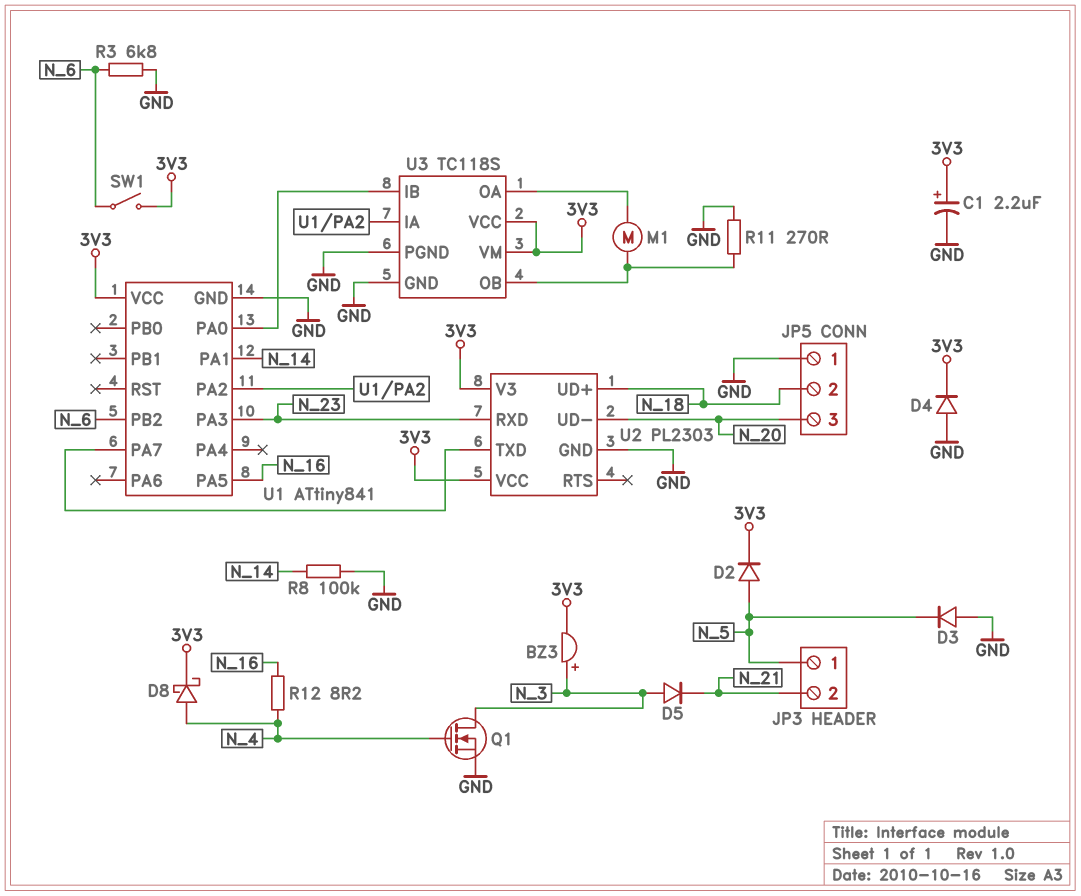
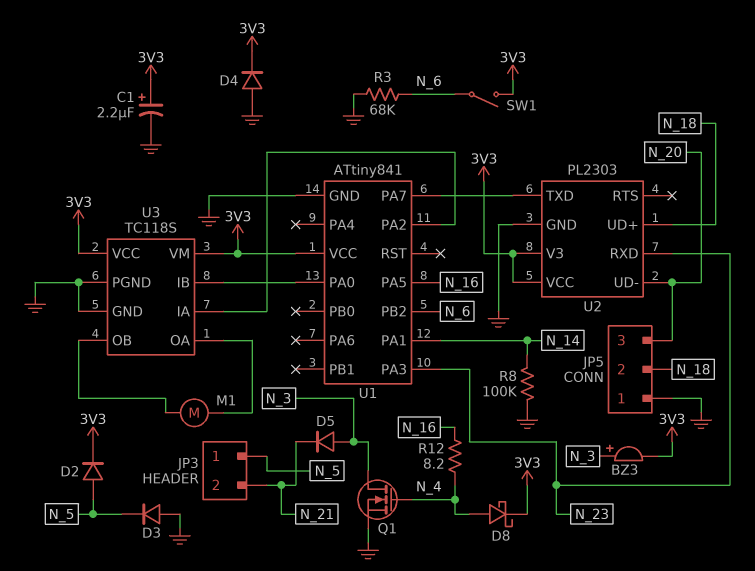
R3: 6.8k (GND, N_6) -> 68k (GND, N_6)
R11: 270 (GND, U3/OB) -> none

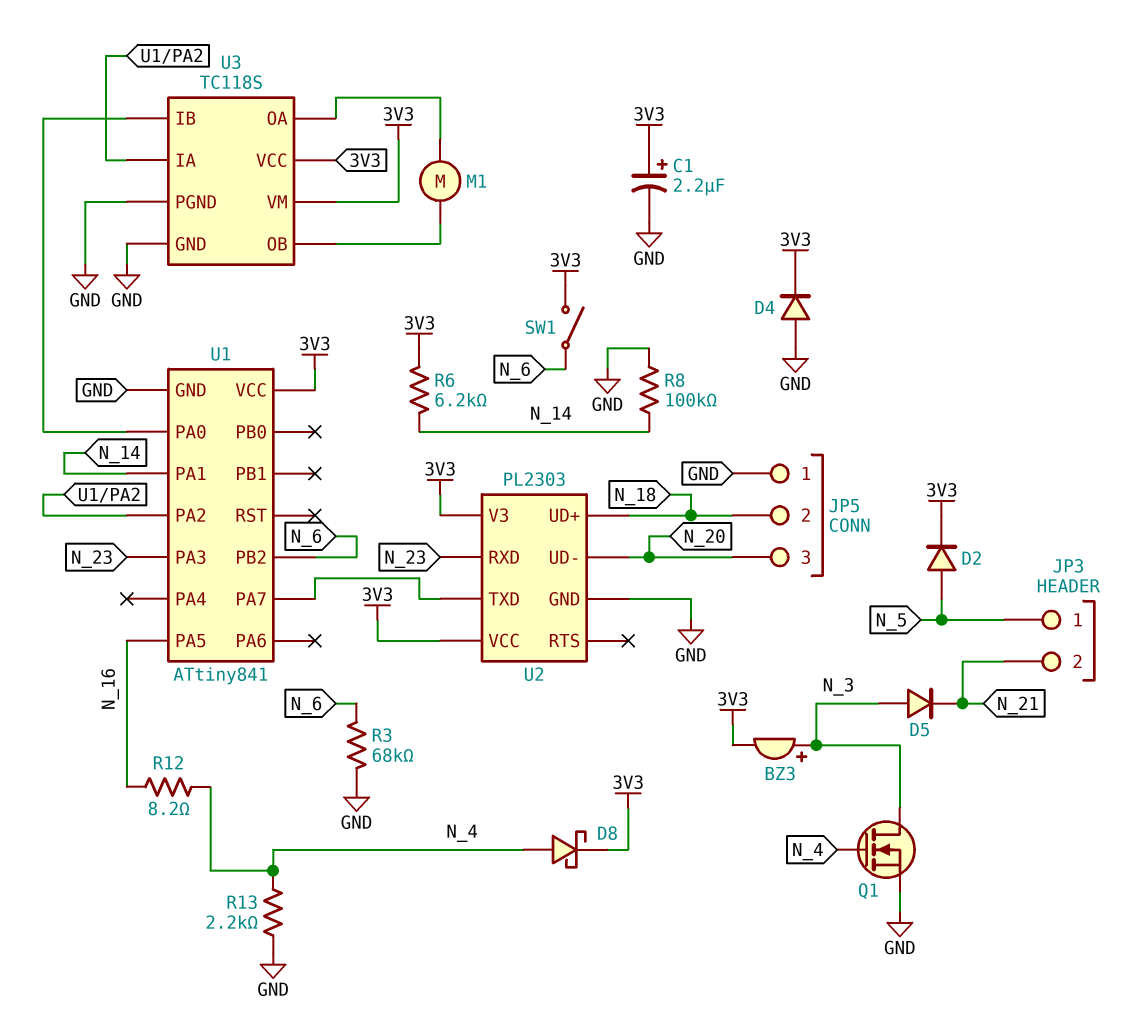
D3: diode (A GND, K N_5) -> none
R6: none -> 6.2k (3V3, N_14)
R13: none -> 2.2k (GND, N_4)

